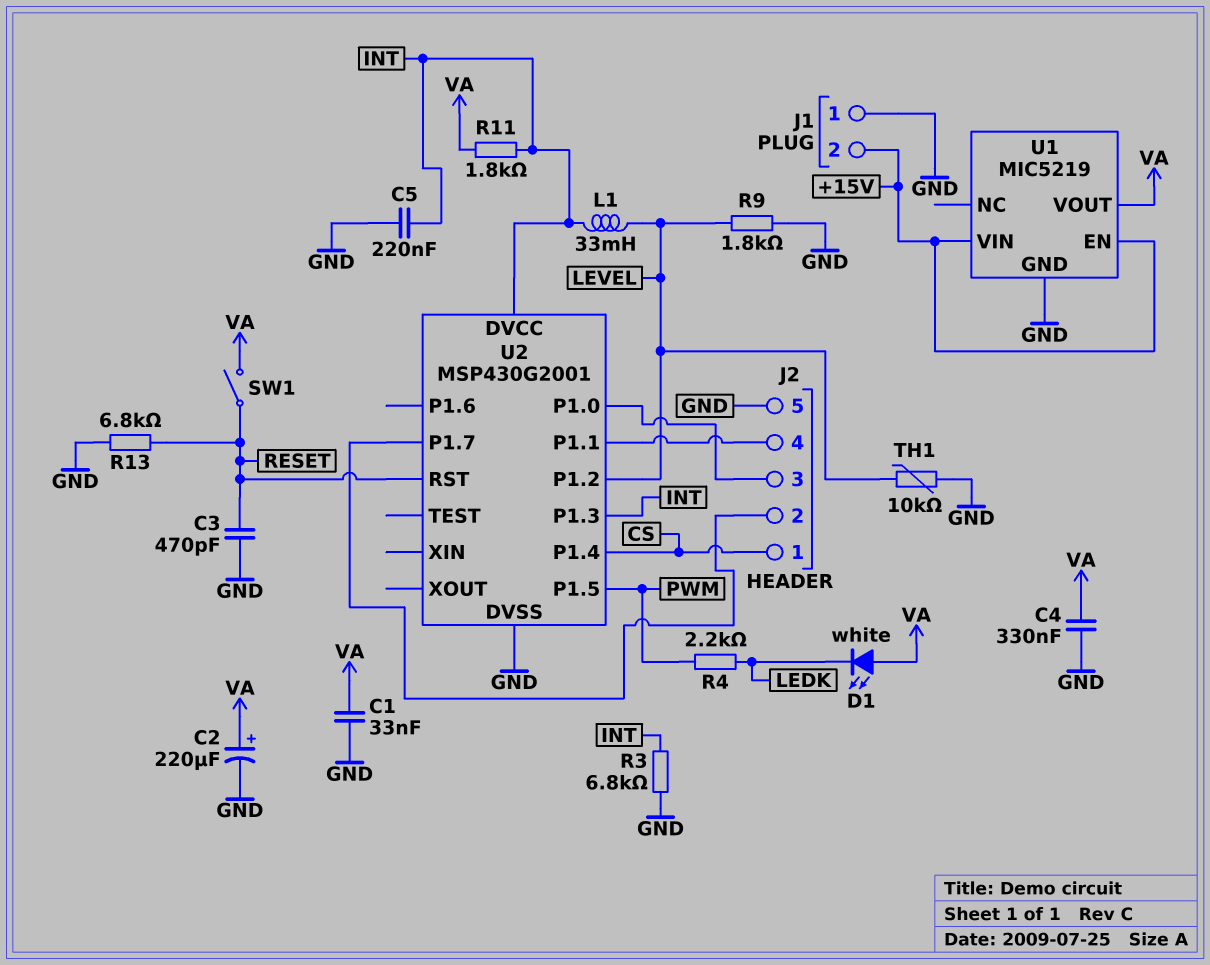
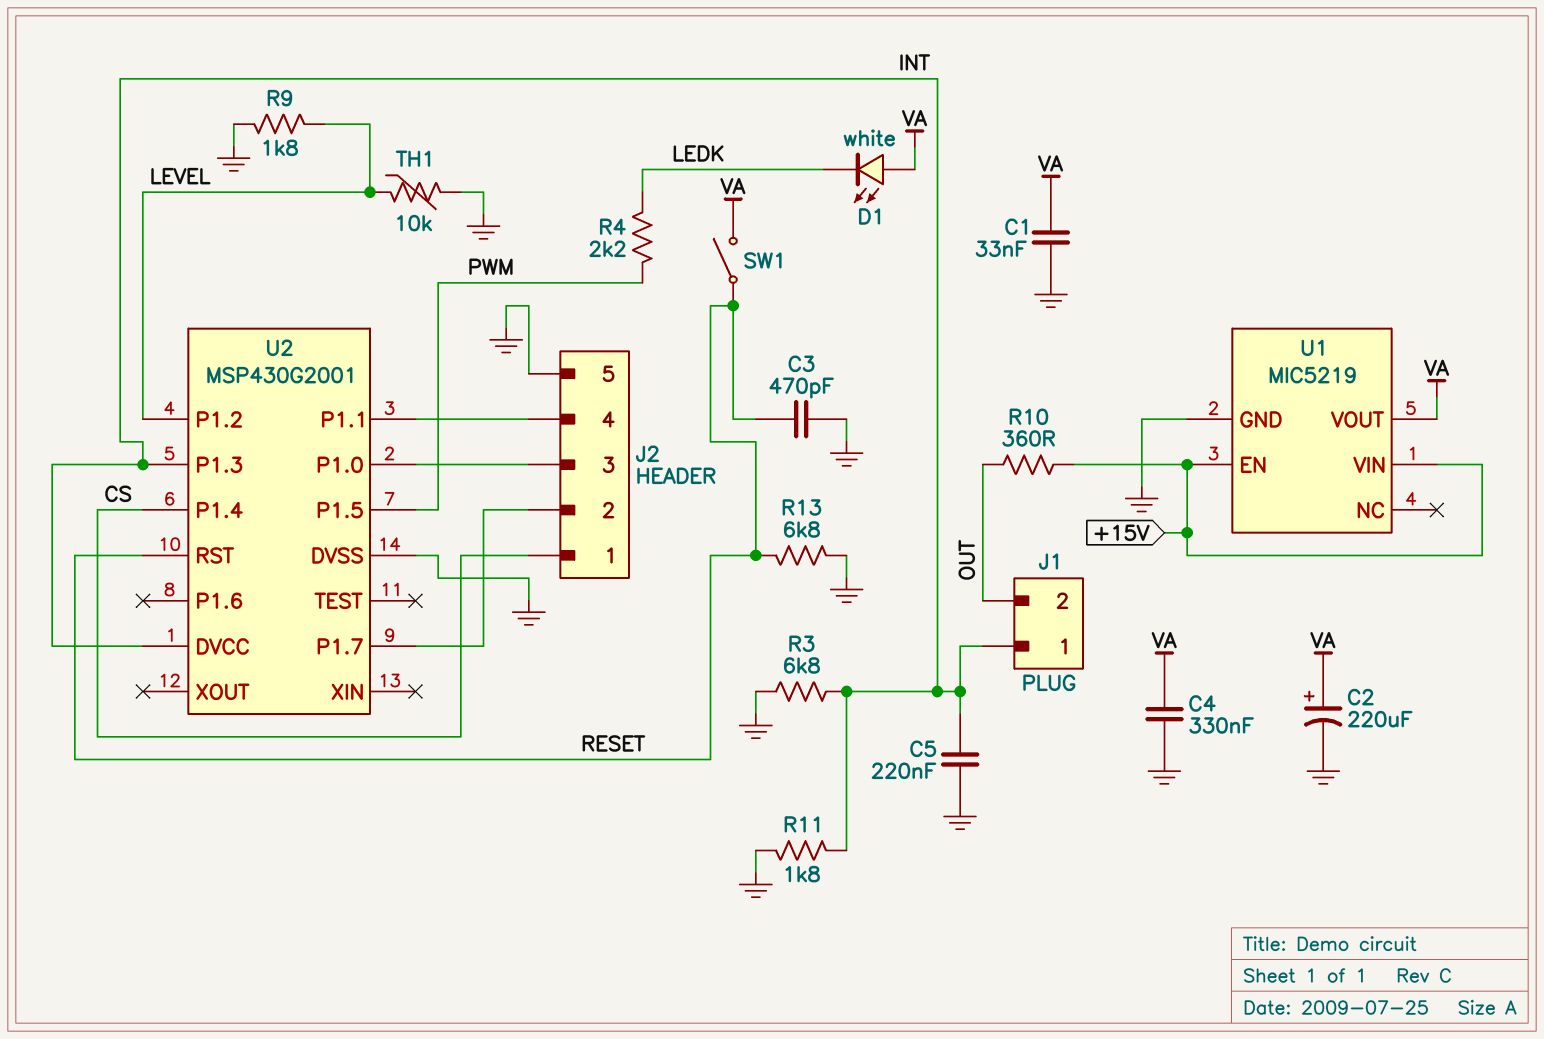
J1 pin 1: GND -> INT
J1 pin 2: +15V -> OUT
L1: 33mH (INT, LEVEL) -> none
R10: none -> 360 (+15V, OUT)
R11: 1.8k (INT, VA) -> 1.8k (GND, INT)

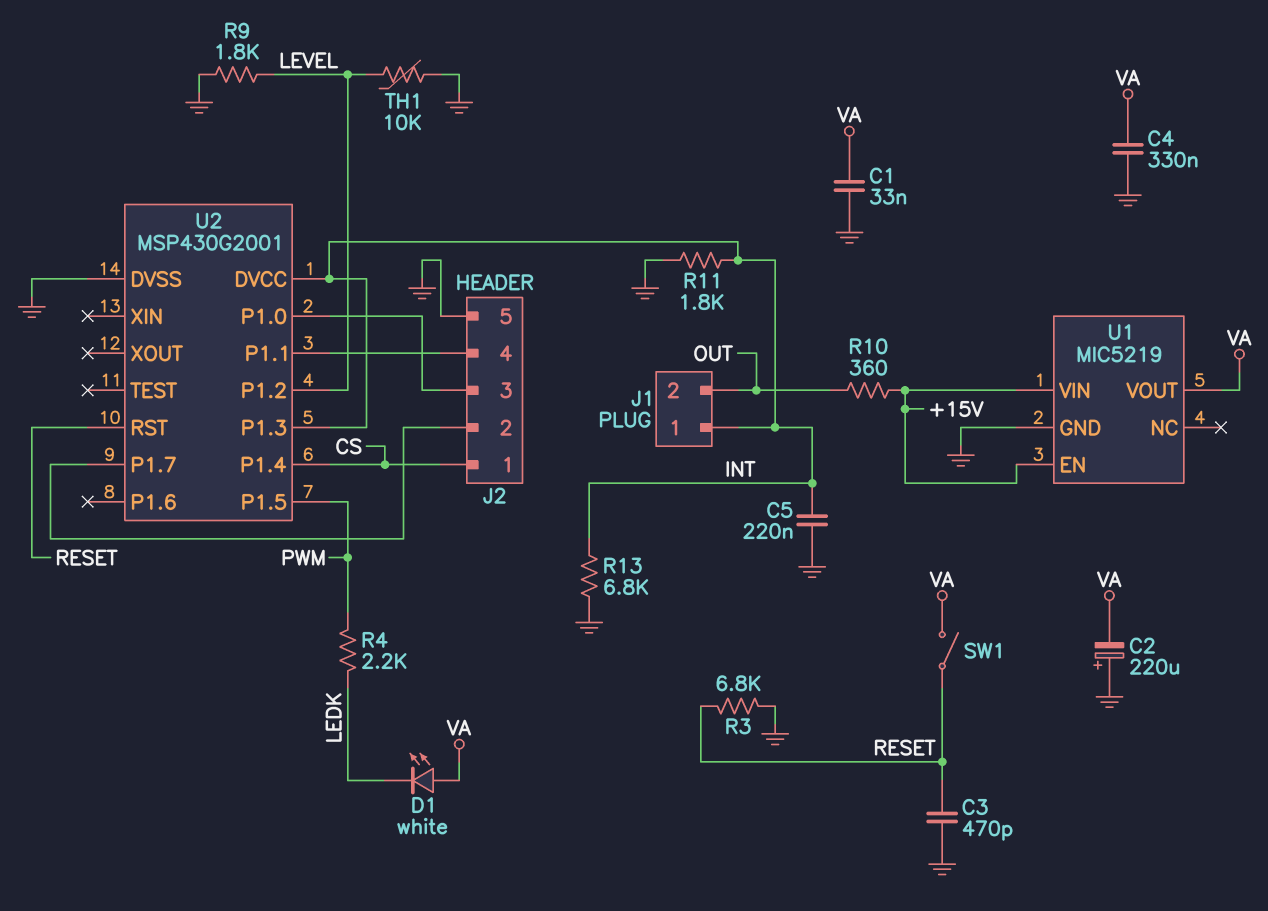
C2: 220uF (plus VA, minus GND) -> 220uF (plus GND, minus VA)
R3: 6.8k (GND, INT) -> 6.8k (GND, RESET)
R13: 6.8k (GND, RESET) -> 6.8k (GND, INT)

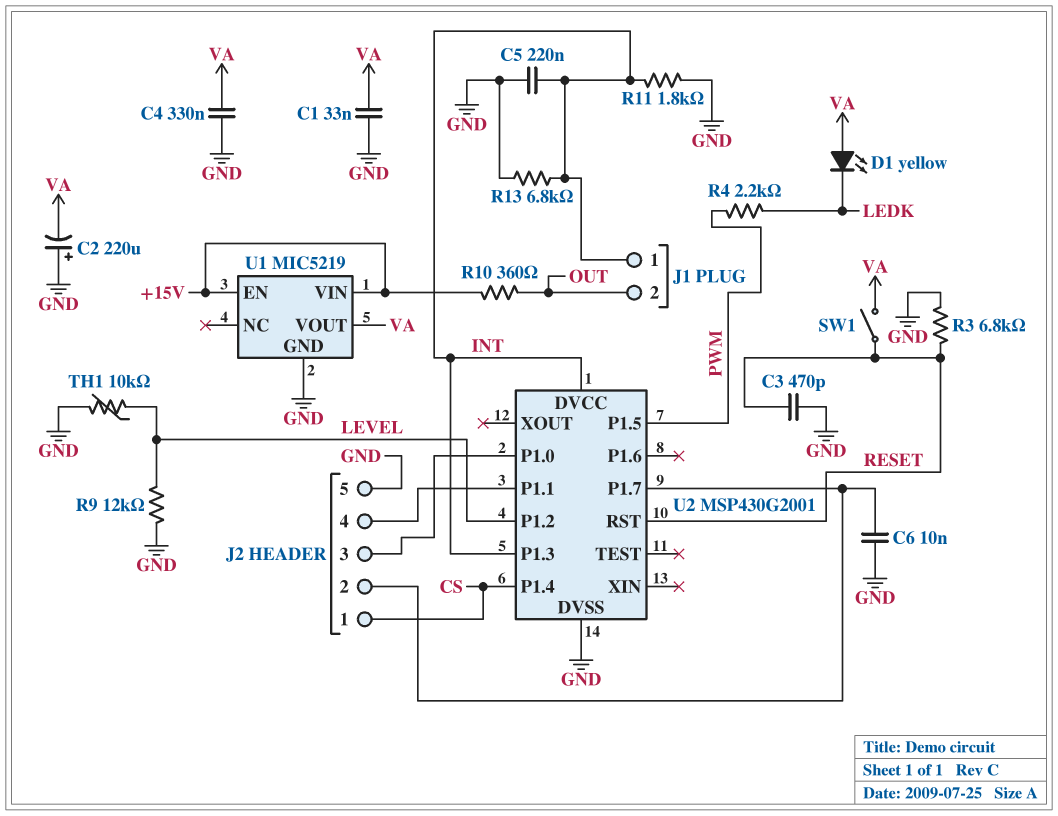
C6: none -> 10nF (GND, J2/2)
D1: LED white (A VA, K LEDK) -> LED yellow (A VA, K LEDK)
R9: 1.8k (GND, LEVEL) -> 12k (GND, LEVEL)

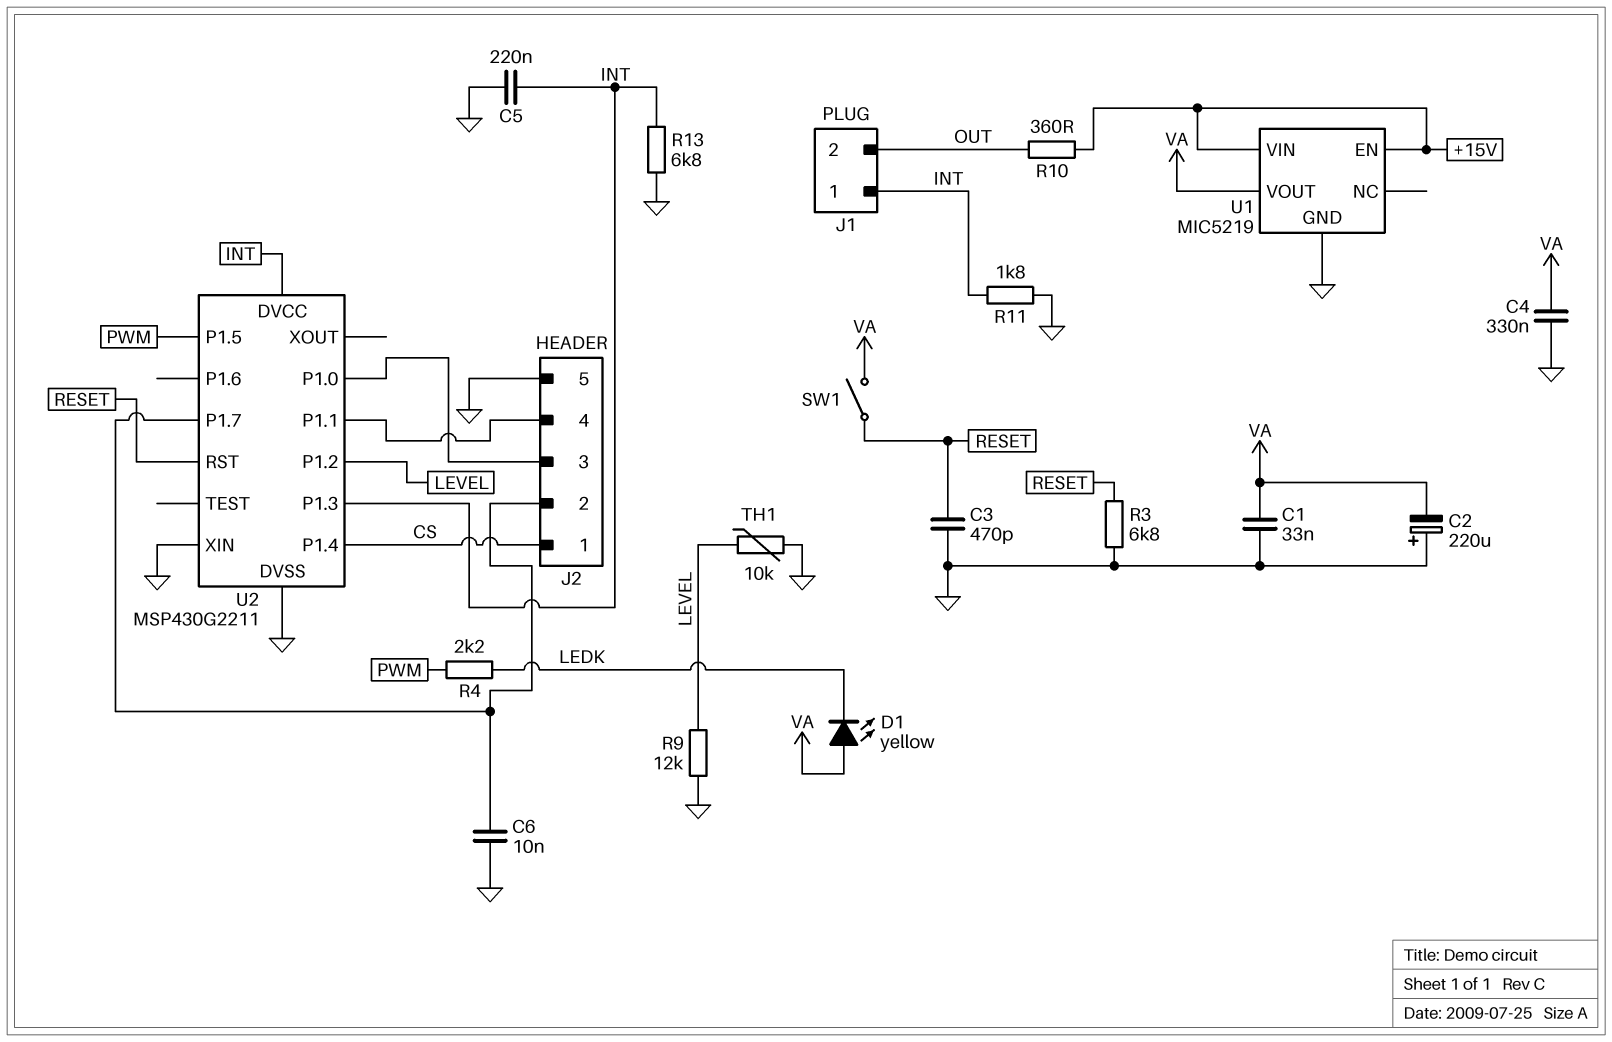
U2: MSP430G2001 -> MSP430G2211
U2 pin XIN: none -> GND

